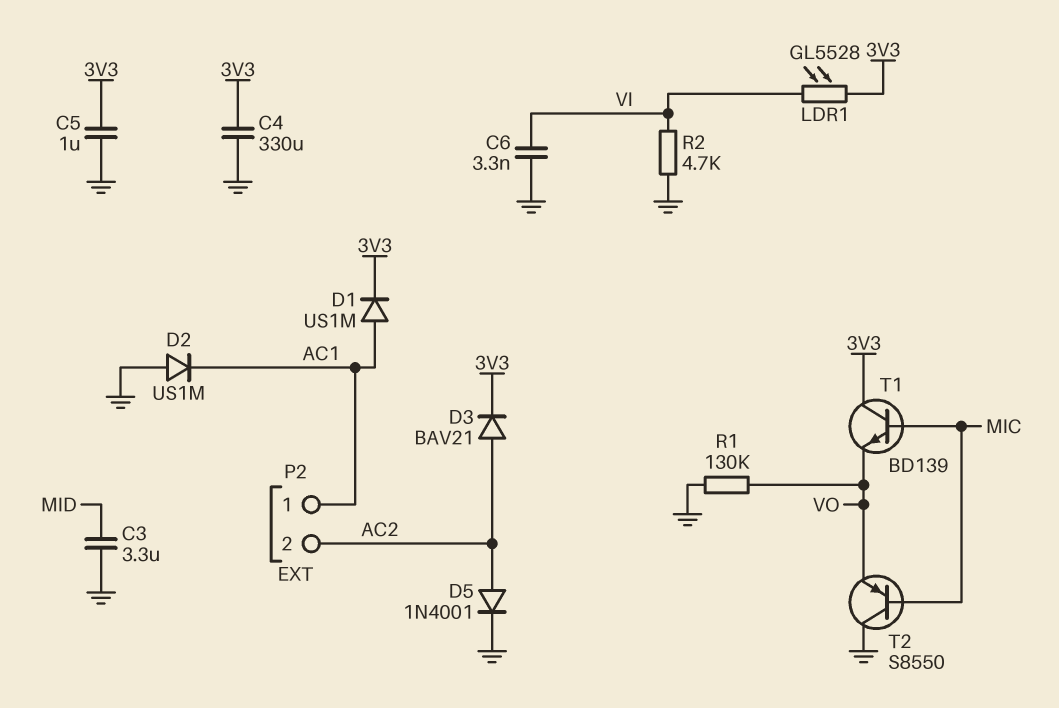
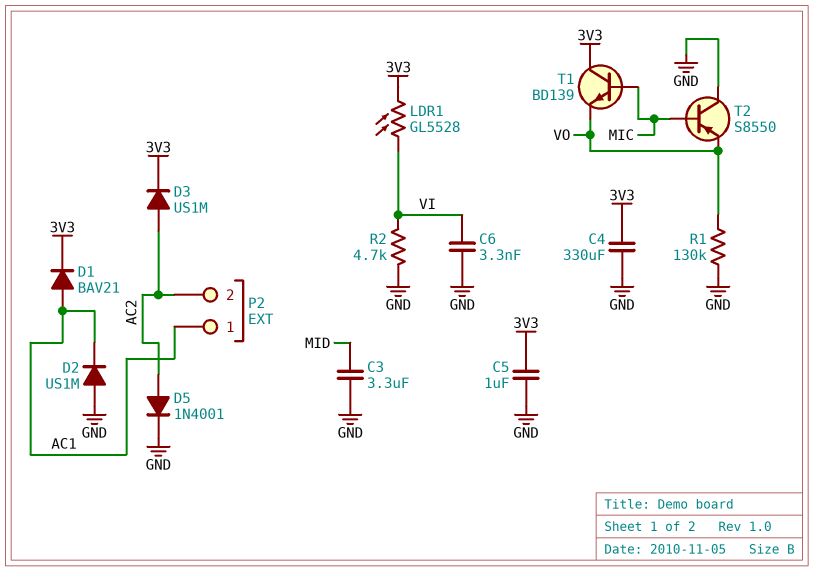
D1: diode US1M (A AC1, K 3V3) -> diode BAV21 (A AC1, K 3V3)
D3: diode BAV21 (A AC2, K 3V3) -> diode US1M (A AC2, K 3V3)

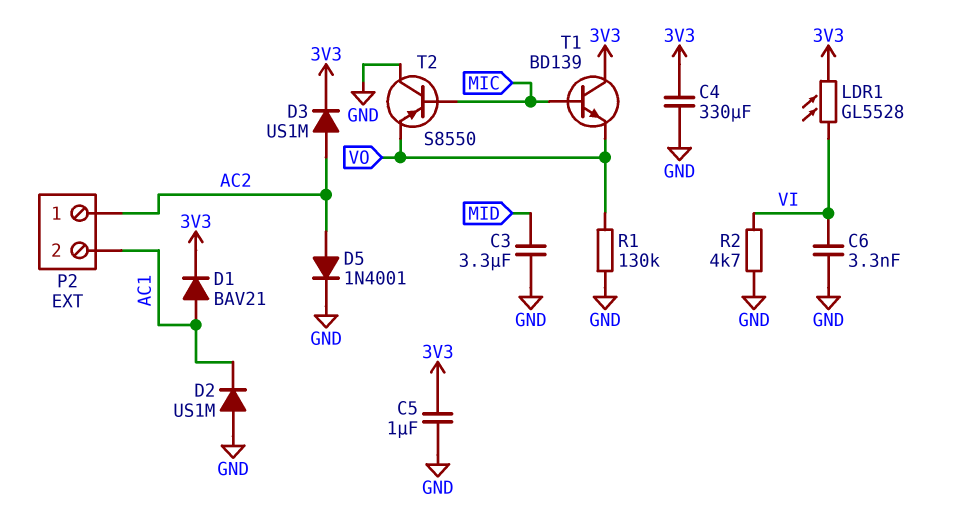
P2 pin 1: AC1 -> AC2
P2 pin 2: AC2 -> AC1

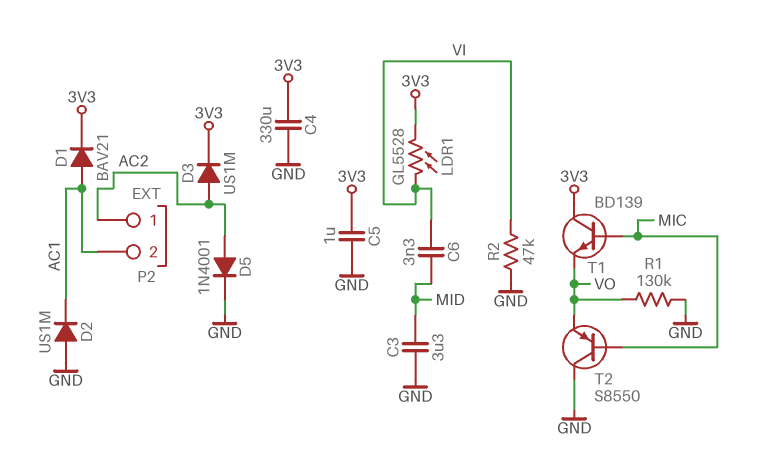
C6: 3.3nF (GND, VI) -> 3.3nF (MID, VI)
R2: 4.7k (GND, VI) -> 47k (GND, VI)

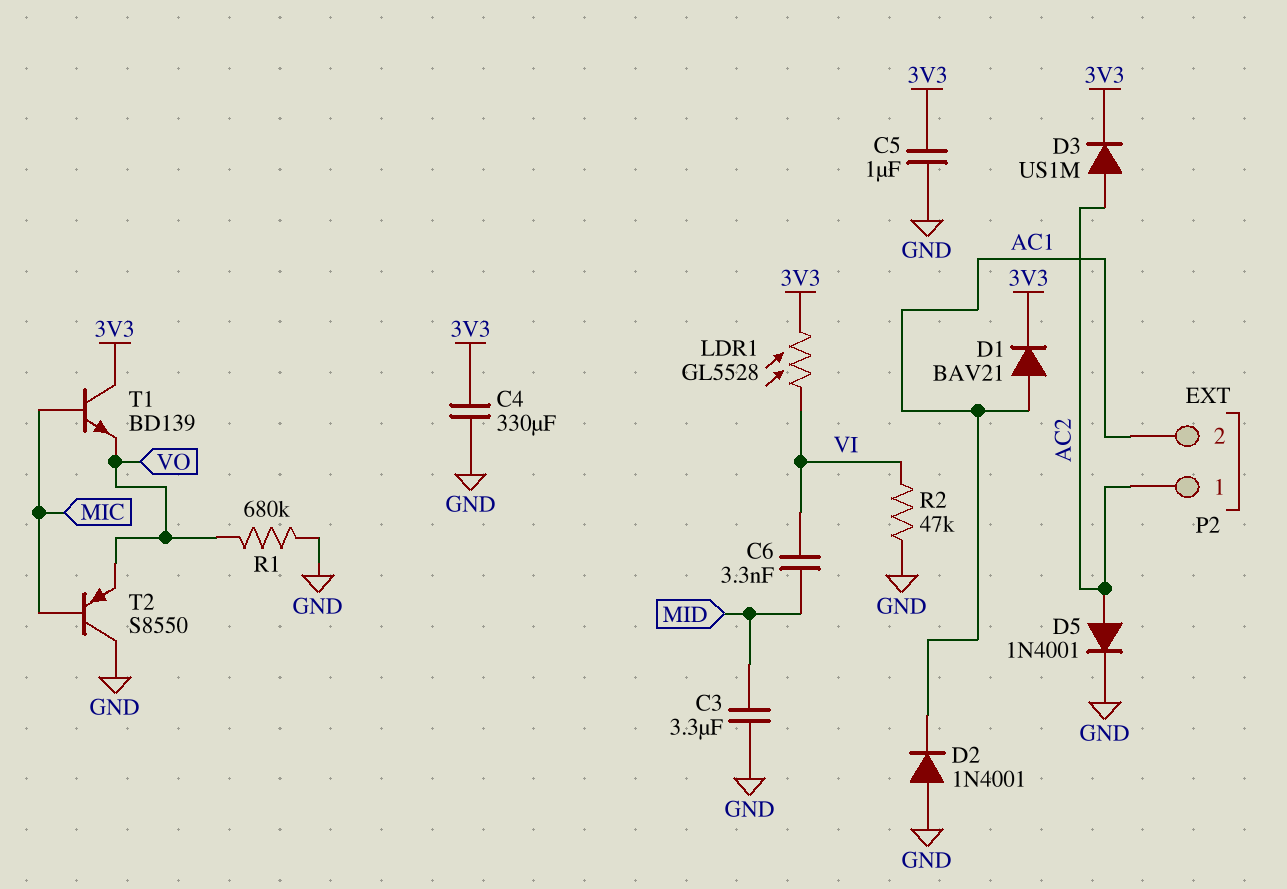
D2: diode US1M (A GND, K AC1) -> diode 1N4001 (A GND, K AC1)
R1: 130k (GND, VO) -> 680k (GND, VO)

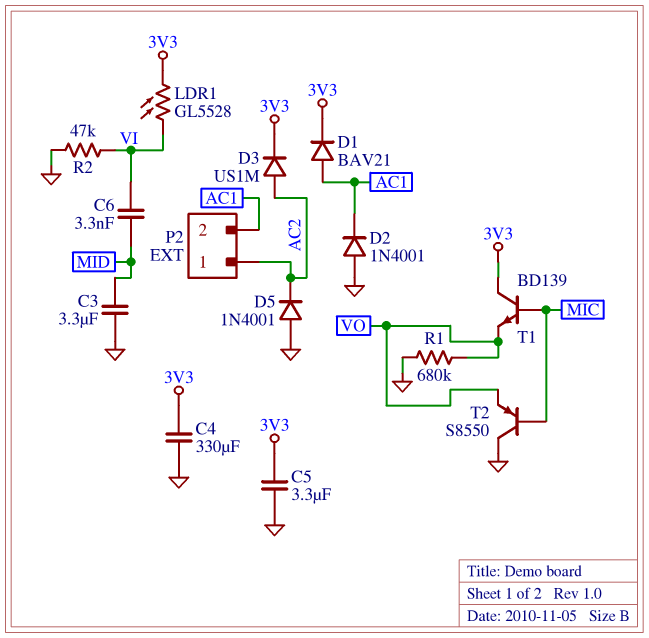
C5: 1uF (3V3, GND) -> 3.3uF (3V3, GND)
D5: diode 1N4001 (A AC2, K GND) -> diode 1N4001 (A GND, K AC2)

